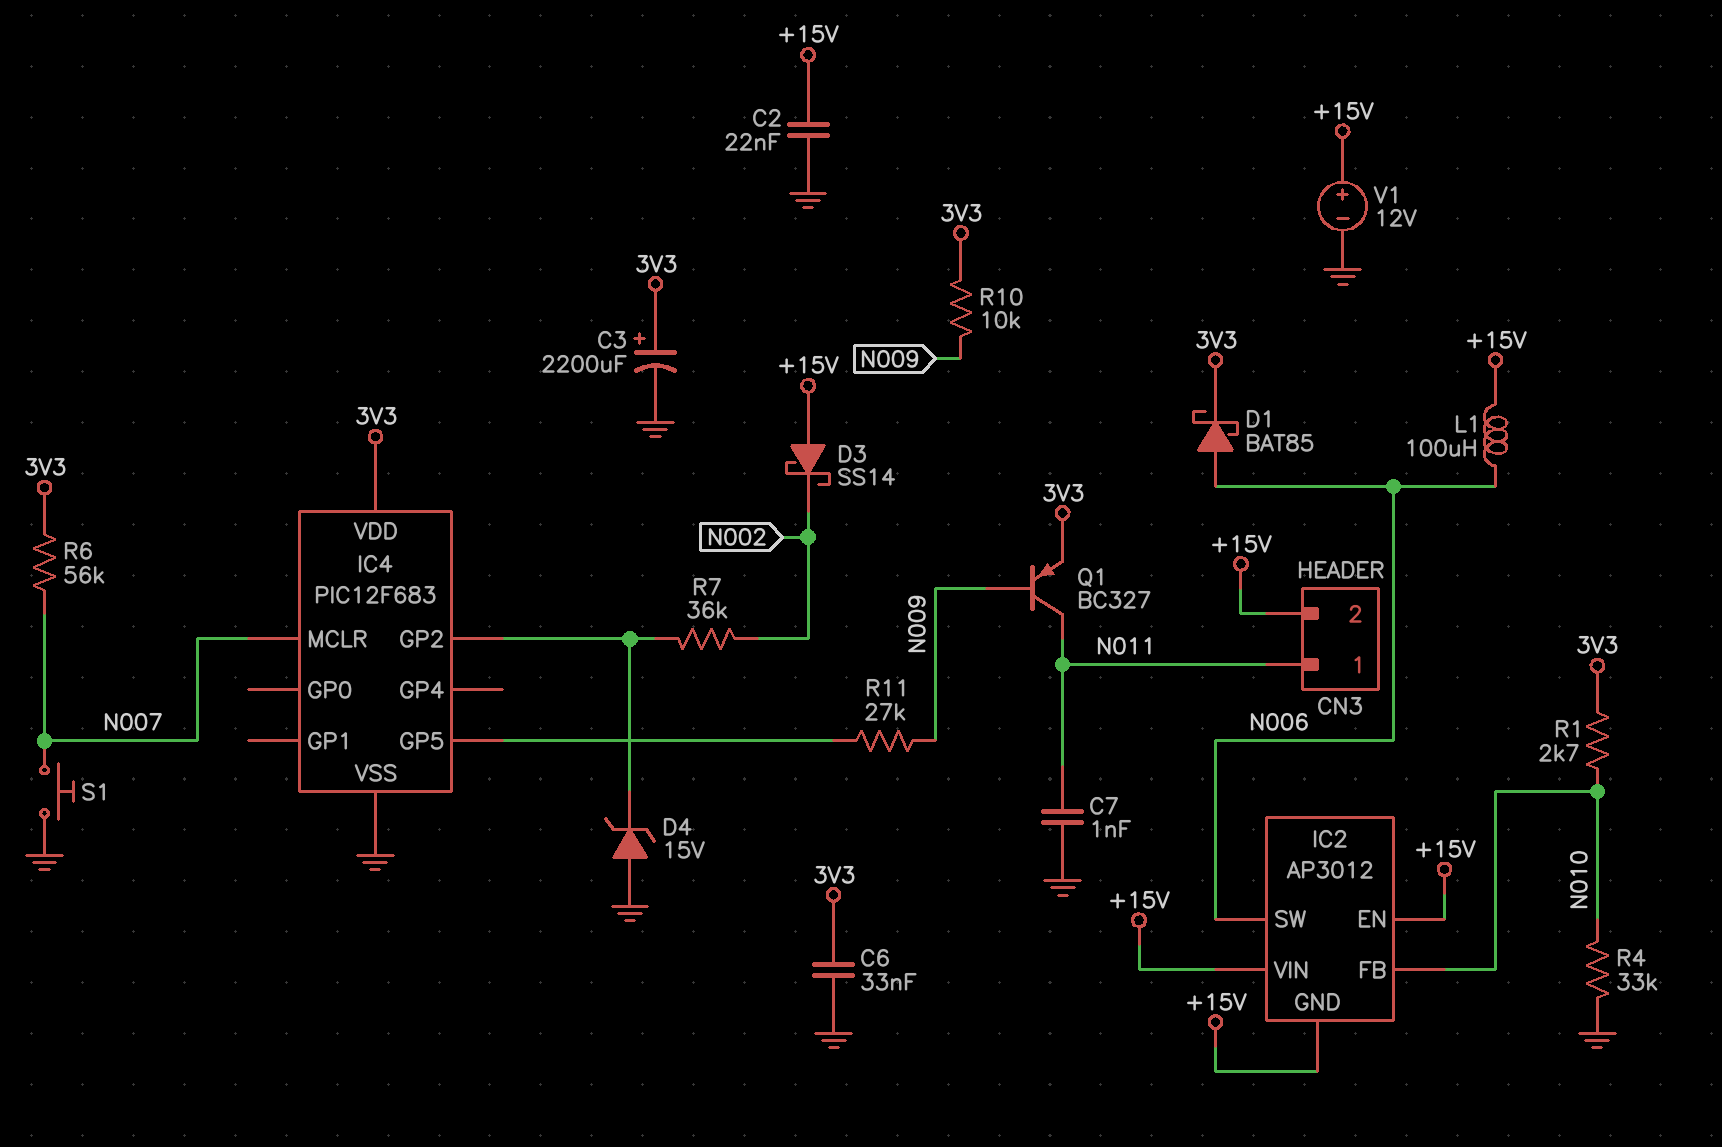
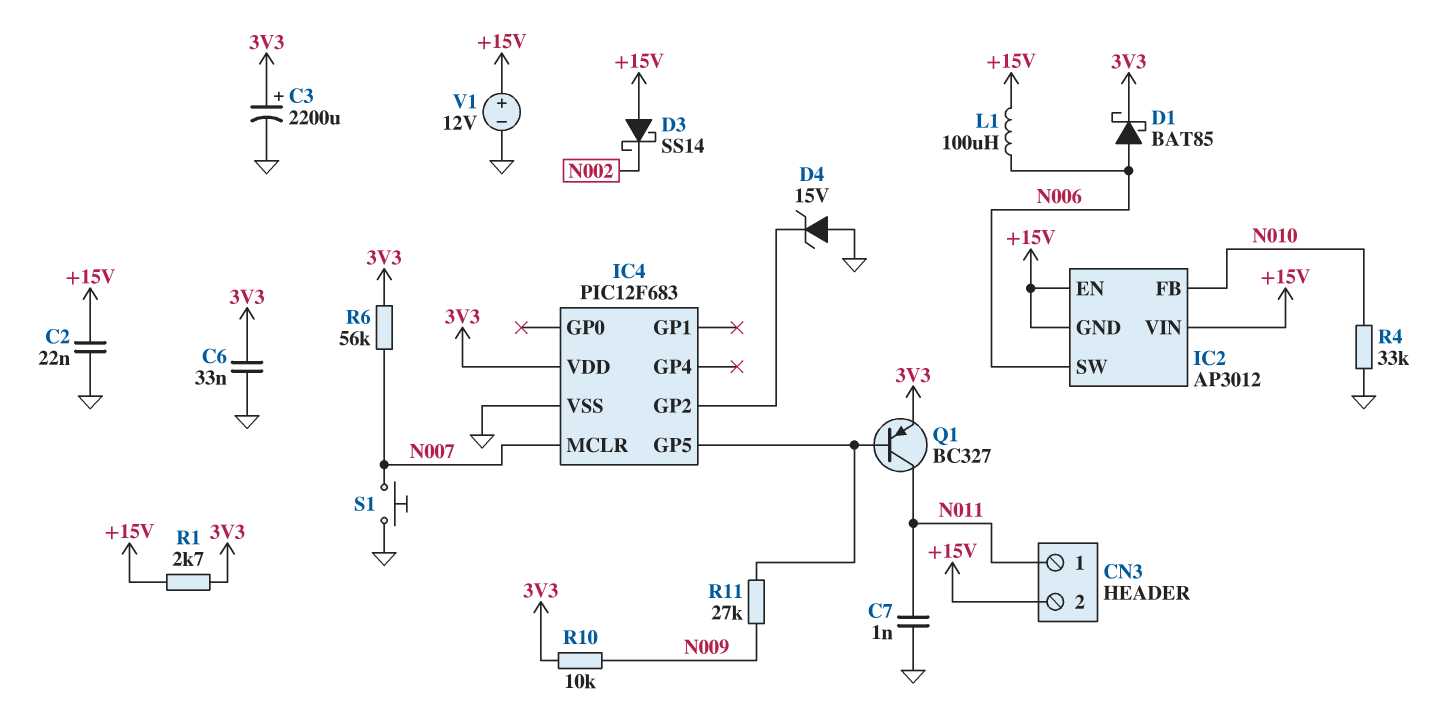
Q1: PNP BC327 (B N009, C N011, E 3V3) -> PNP BC327 (B IC4/GP5, C N011, E 3V3)
R1: 2.7k (3V3, N010) -> 2.7k (+15V, 3V3)
R7: 36k (IC4/GP2, N002) -> none

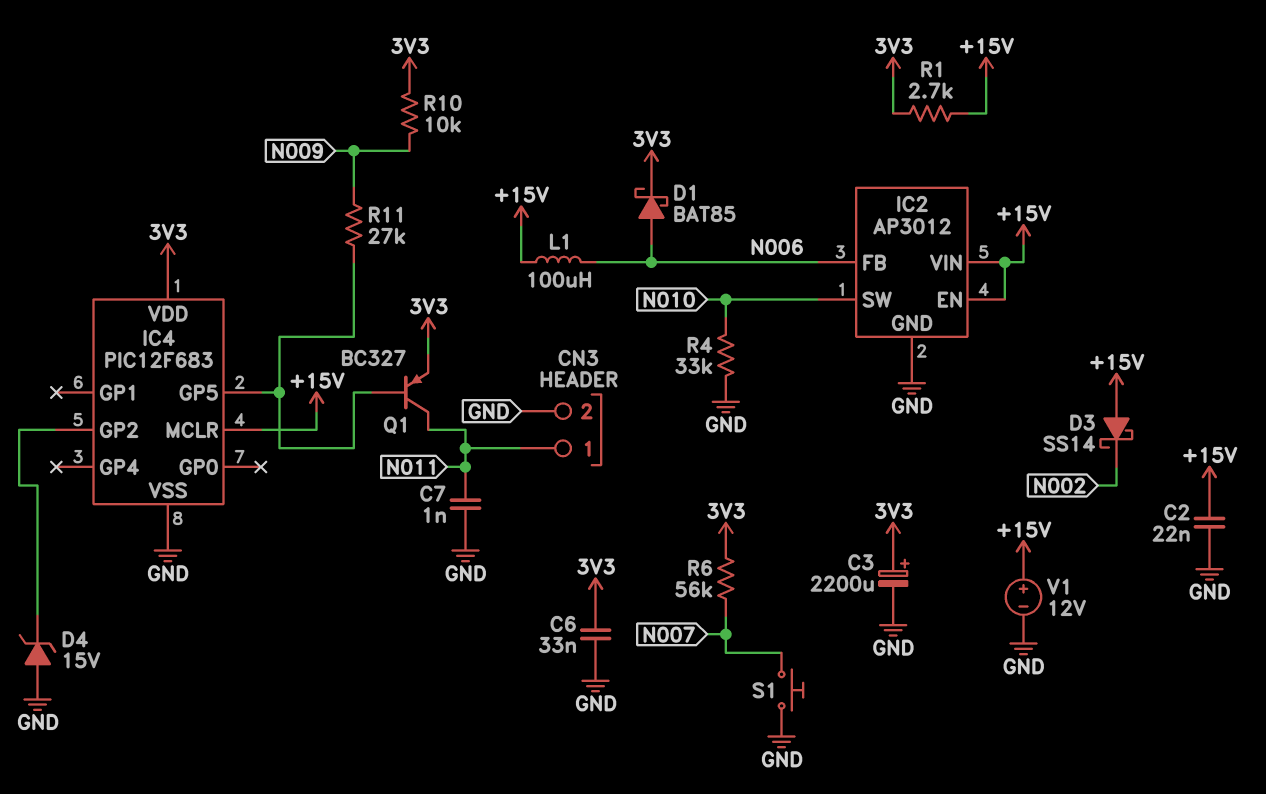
CN3 pin 2: +15V -> GND
IC2 pin FB: N010 -> N006
IC2 pin GND: +15V -> GND
IC2 pin SW: N006 -> N010
IC4 pin MCLR: N007 -> +15V

